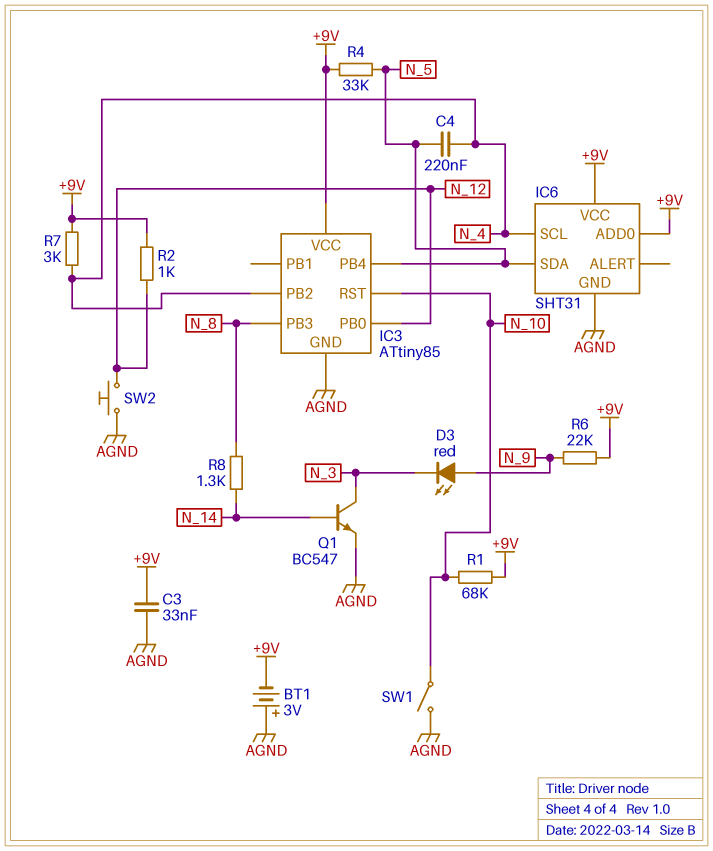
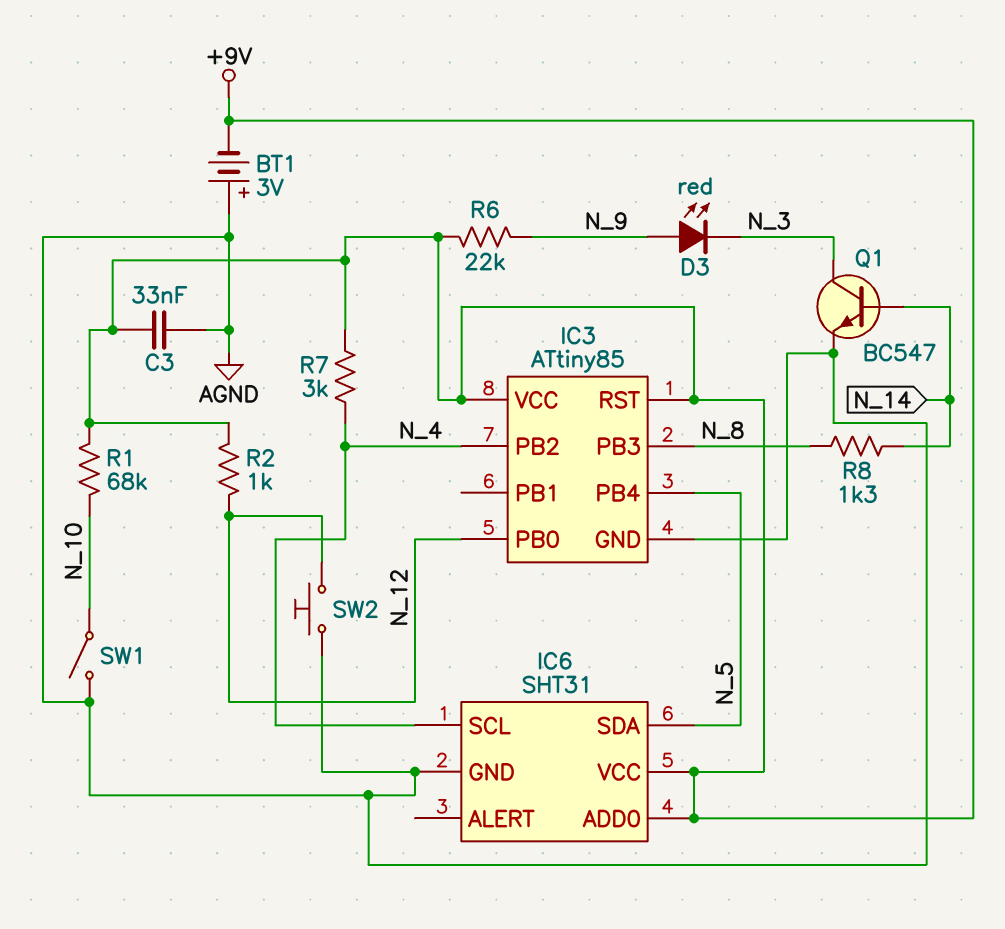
C4: 220nF (N_4, N_5) -> none
IC3 pin RST: N_10 -> +9V
R4: 33k (+9V, N_5) -> none

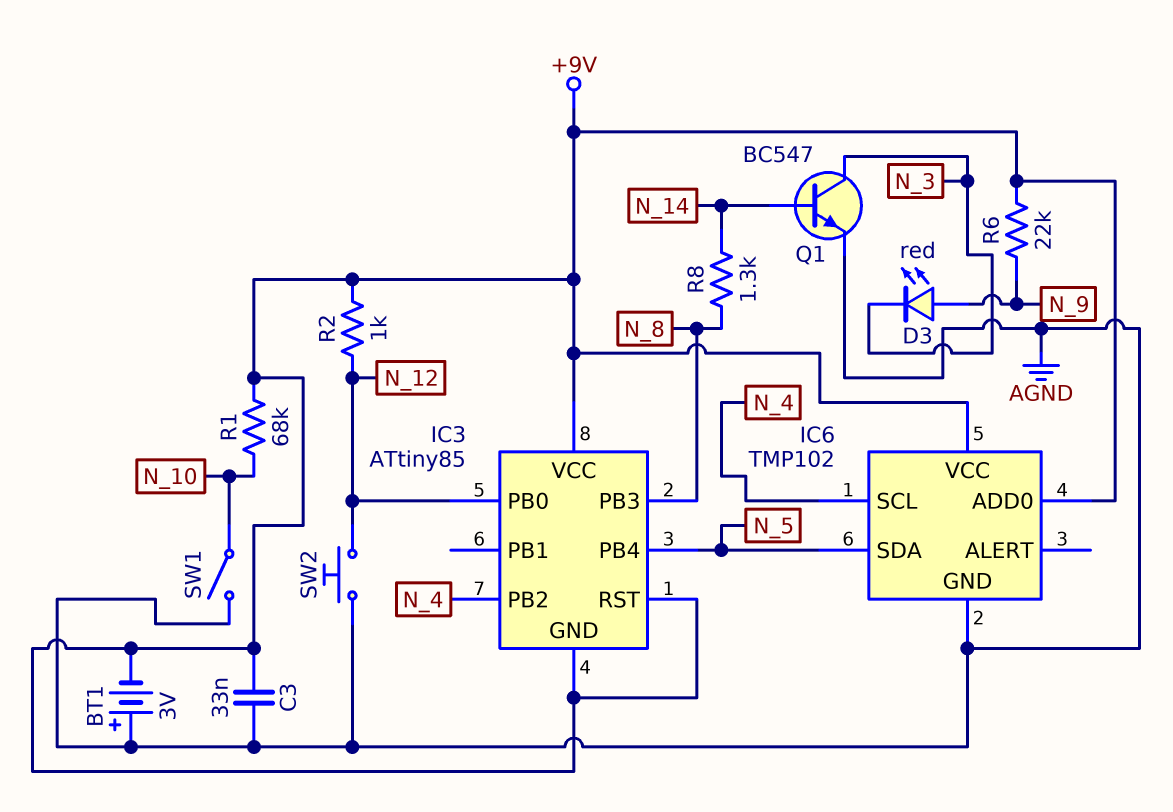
IC3 pin GND: AGND -> +9V
IC6: SHT31 -> TMP102
R7: 3k (+9V, N_4) -> none

